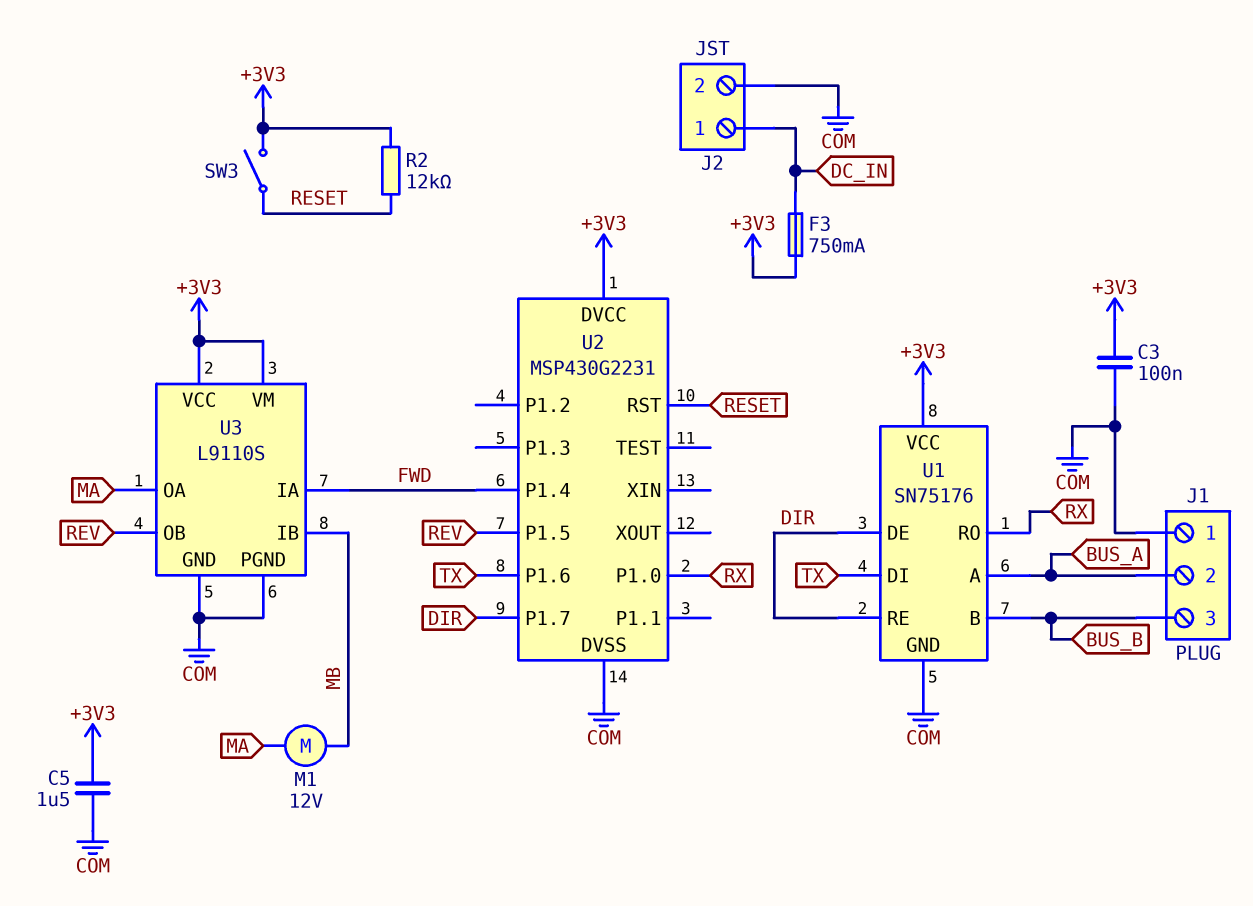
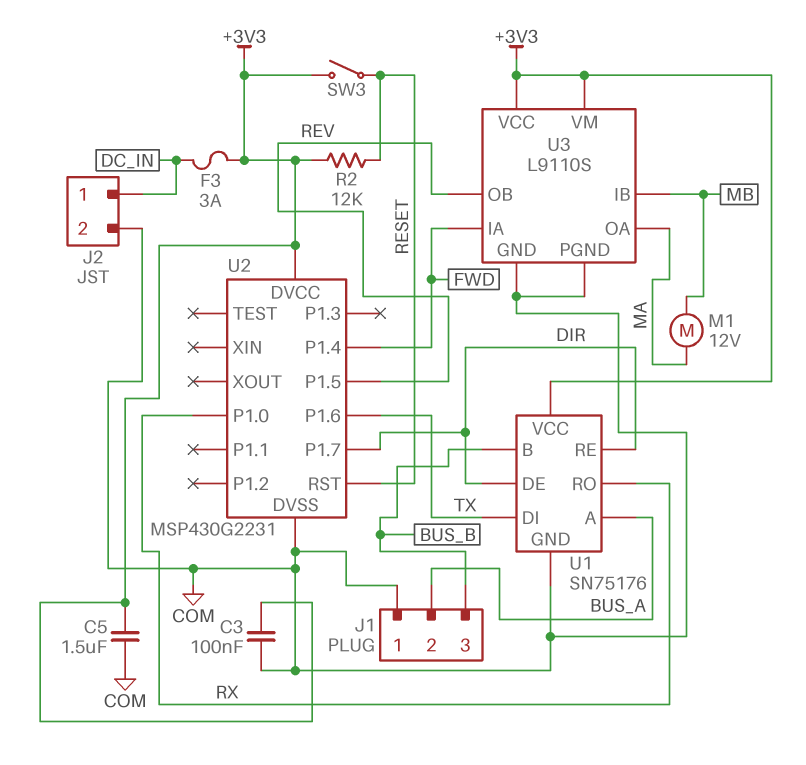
F3: 750mA (+3V3, DC_IN) -> 3A (+3V3, DC_IN)

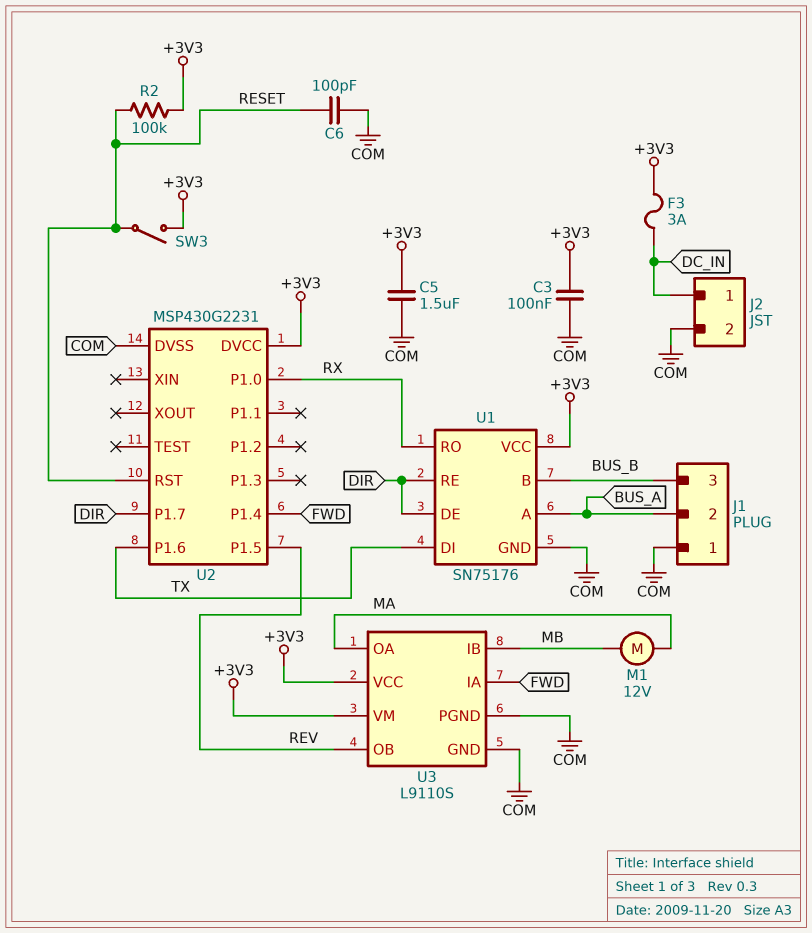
C6: none -> 100pF (COM, RESET)
R2: 12k (+3V3, RESET) -> 100k (+3V3, RESET)

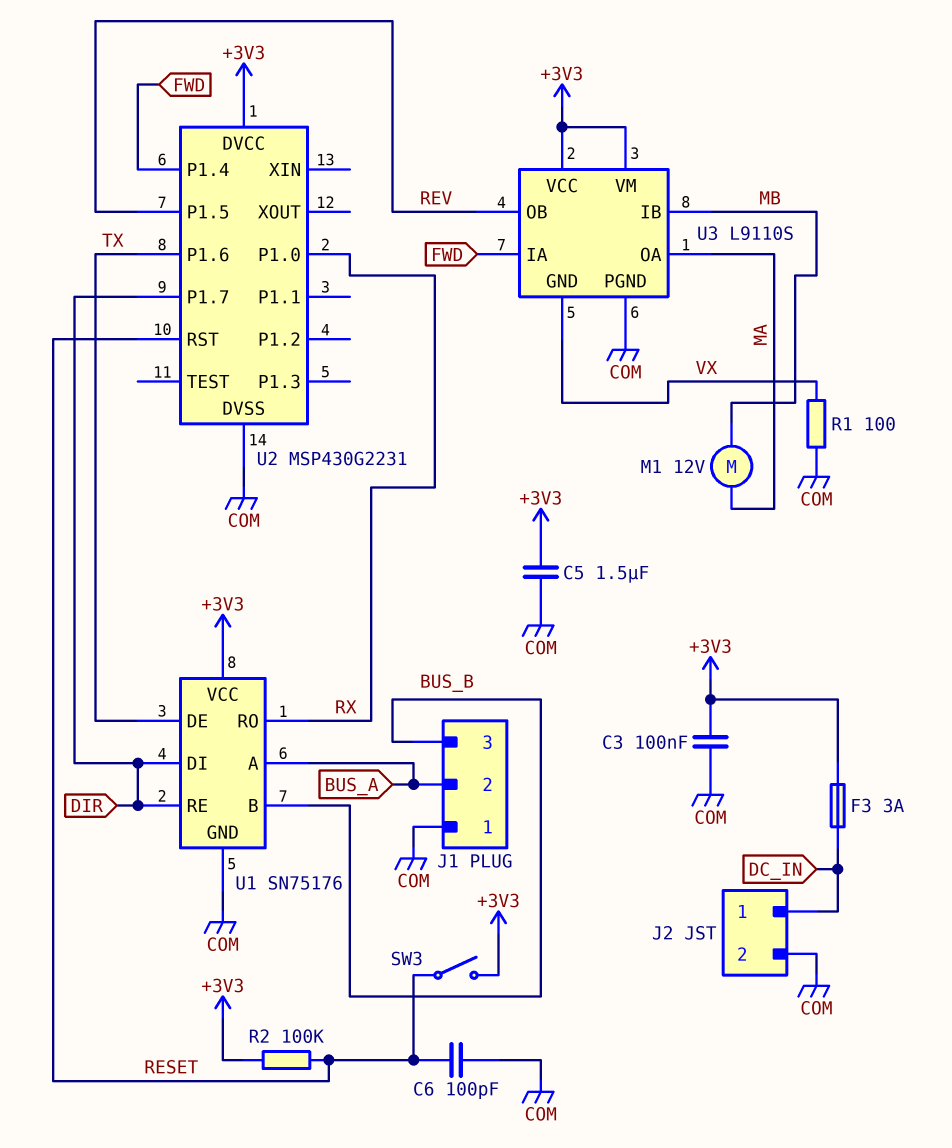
R1: none -> 100 (COM, VX)
U1 pin DE: DIR -> TX
U1 pin DI: TX -> DIR
U3 pin GND: COM -> VX

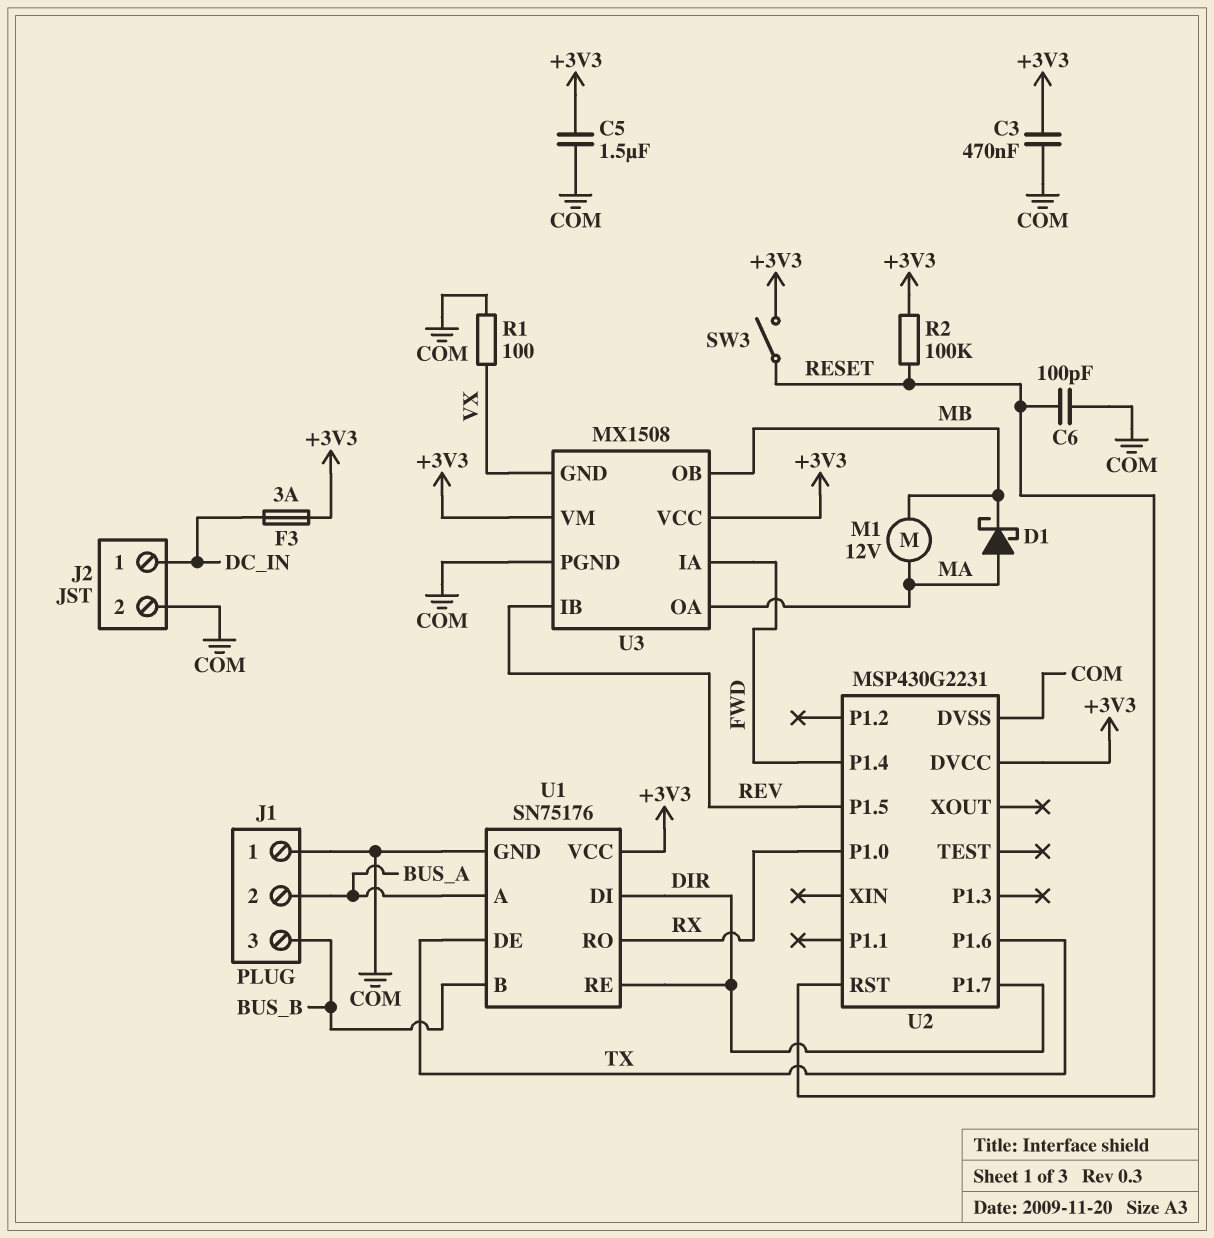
C3: 100nF (+3V3, COM) -> 470nF (+3V3, COM)
D1: none -> schottky (A MA, K MB)
U3: L9110S -> MX1508
U3 pin IB: MB -> REV
U3 pin OB: REV -> MB

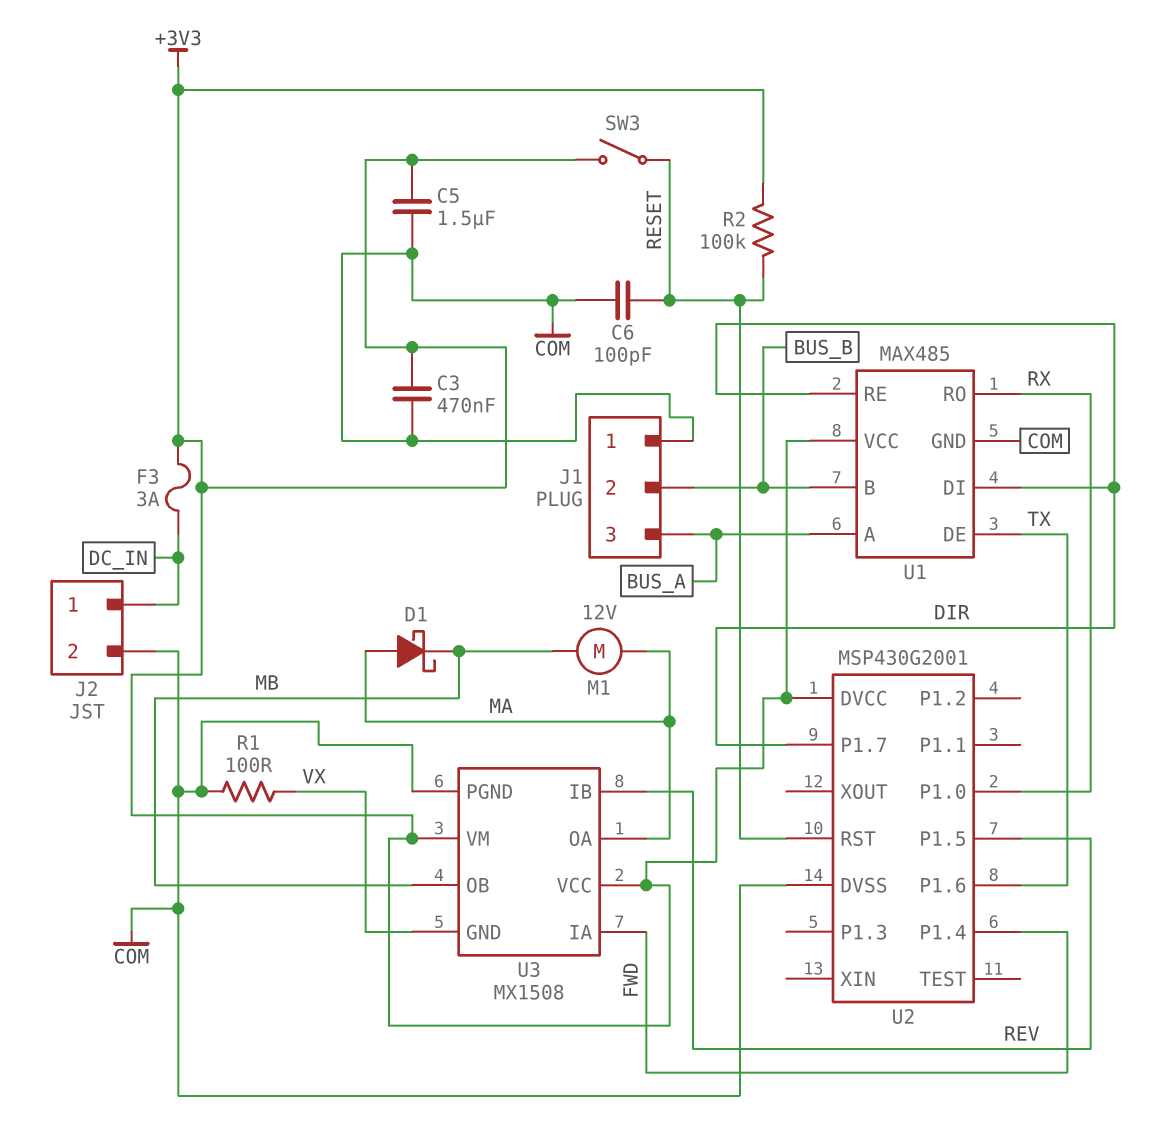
J1 pin 2: BUS_A -> BUS_B
J1 pin 3: BUS_B -> BUS_A
U1: SN75176 -> MAX485
U2: MSP430G2231 -> MSP430G2001

